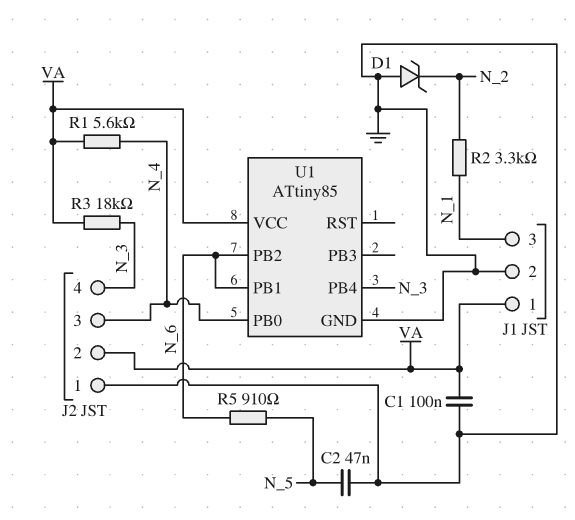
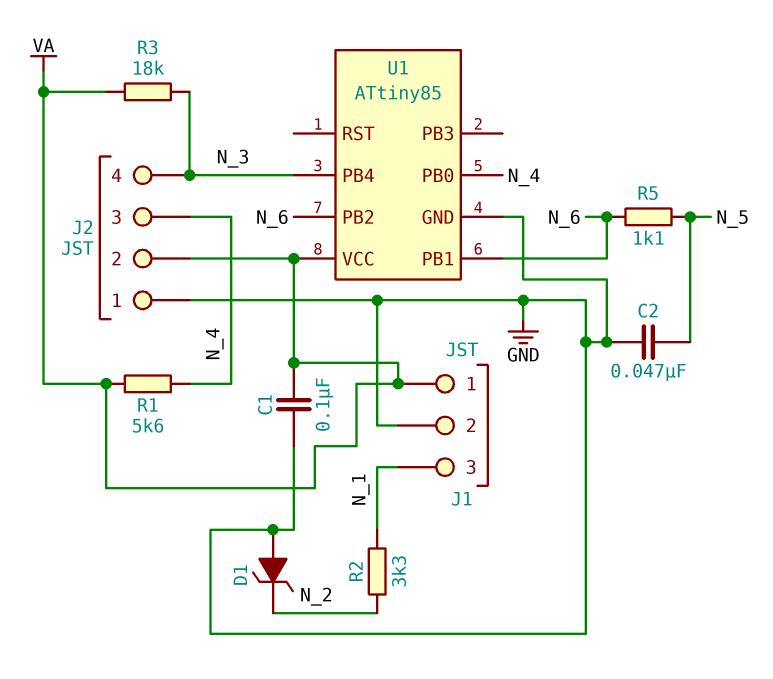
R5: 910 (N_5, N_6) -> 1.1k (N_5, N_6)

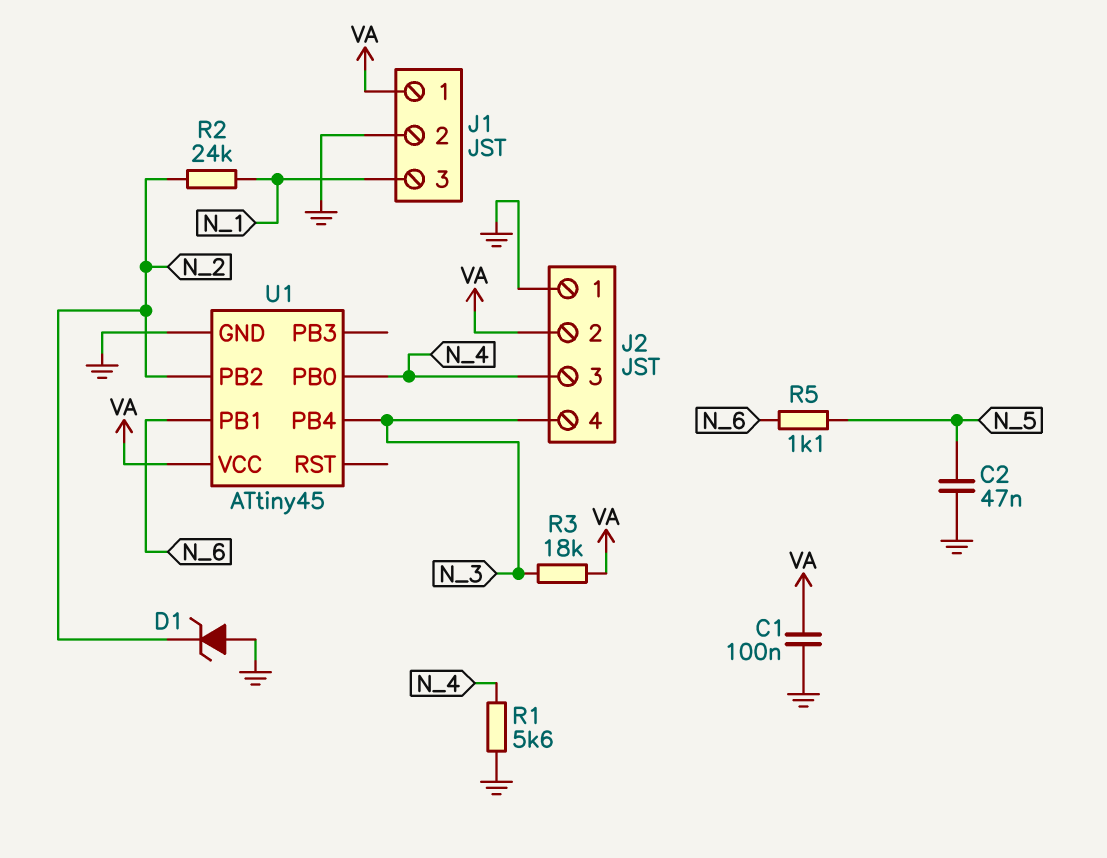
R1: 5.6k (N_4, VA) -> 5.6k (GND, N_4)
R2: 3.3k (N_1, N_2) -> 24k (N_1, N_2)
U1: ATtiny85 -> ATtiny45
U1 pin PB2: N_6 -> N_2

